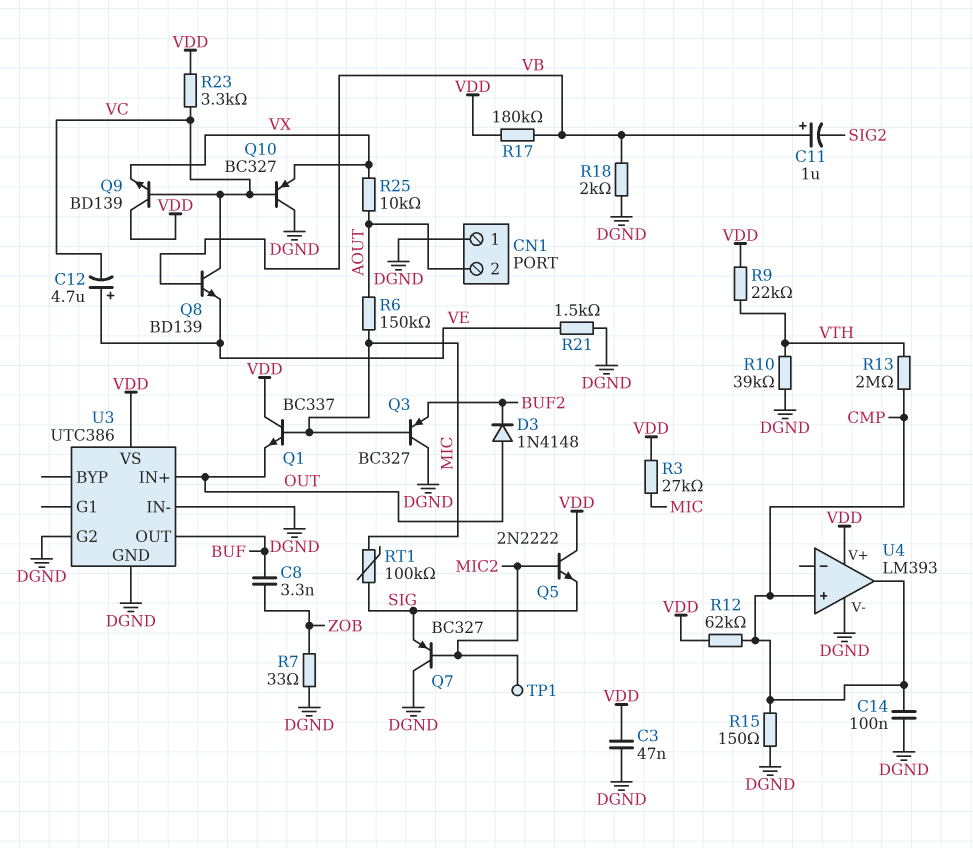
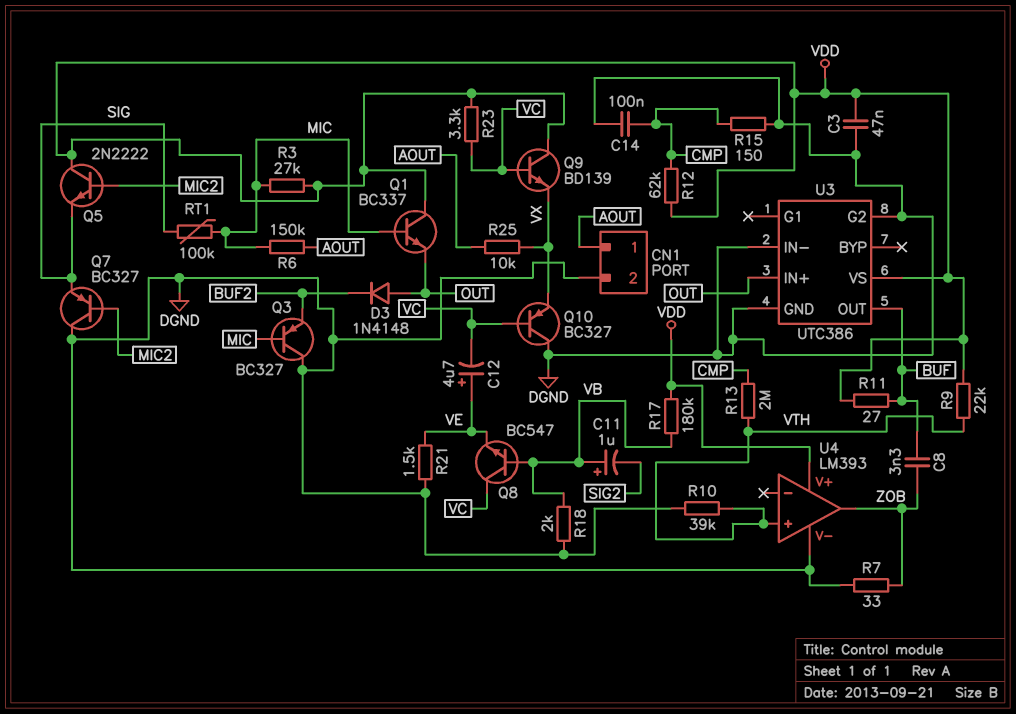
CN1 pin 1: DGND -> AOUT
CN1 pin 2: AOUT -> DGND
Q8: NPN BD139 (B VB, C VC, E VE) -> NPN BC547 (B VB, C VC, E VE)
R11: none -> 27 (BUF, VDD)
TP1: test point (MIC2) -> none
U4 pin in+: CMP -> VTH
U4 pin out: CMP -> ZOB

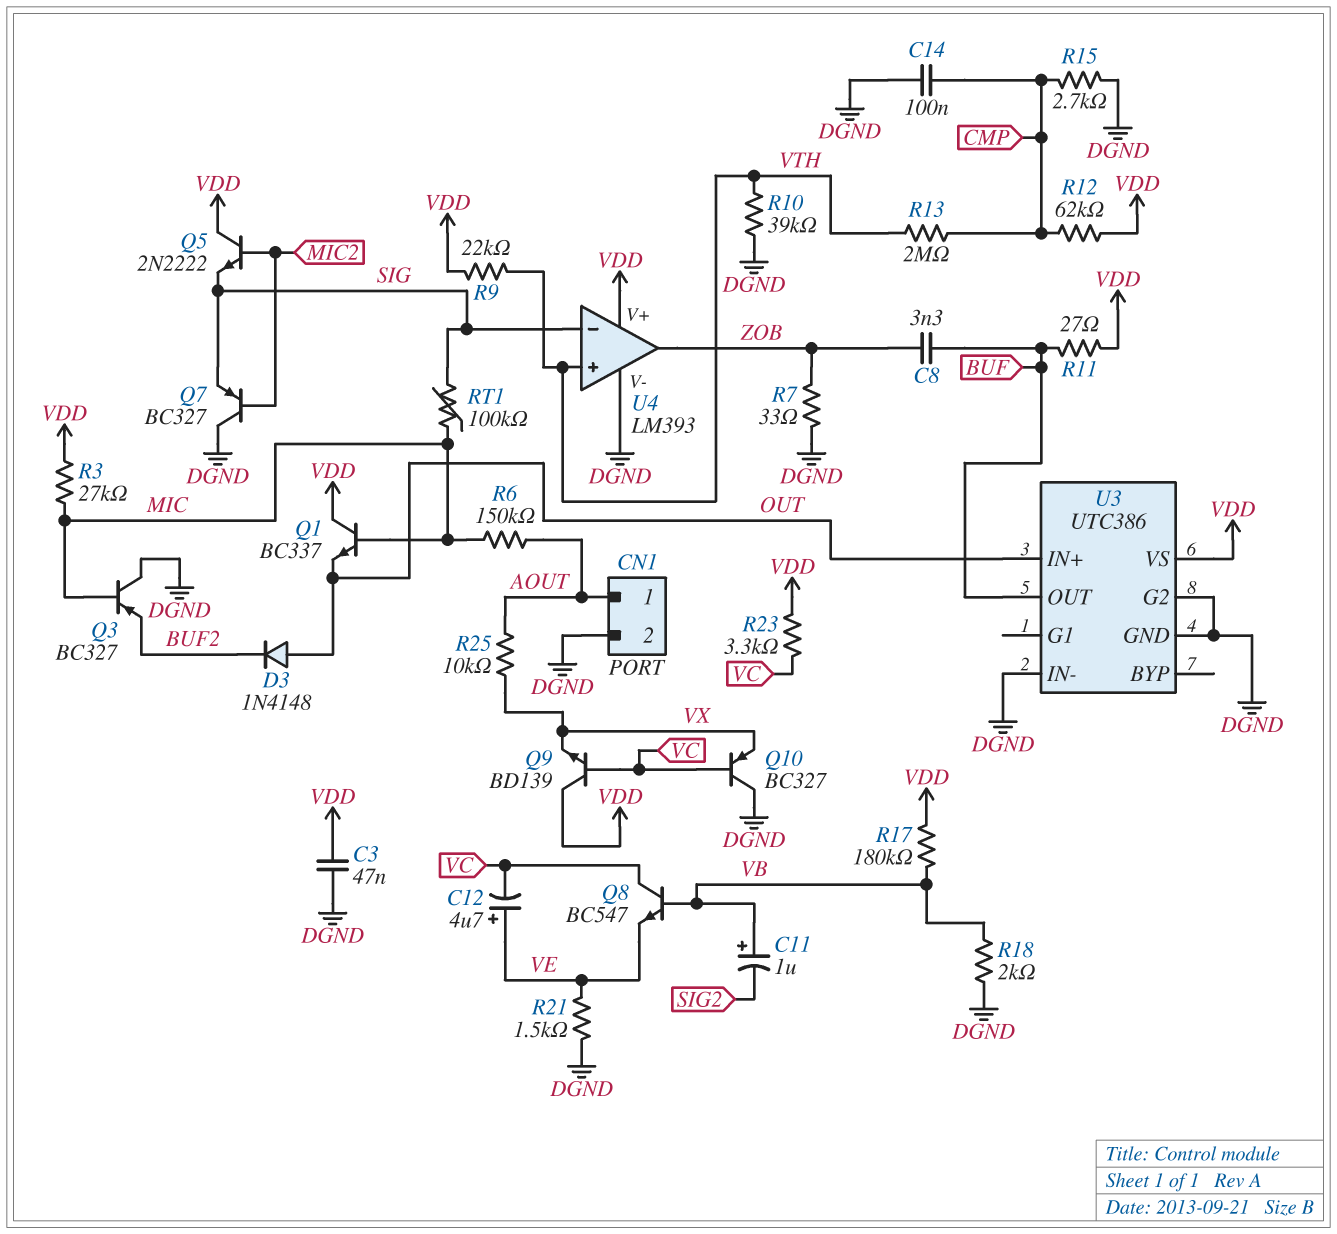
R15: 150 (CMP, DGND) -> 2.7k (CMP, DGND)
U4 pin in-: none -> SIG

